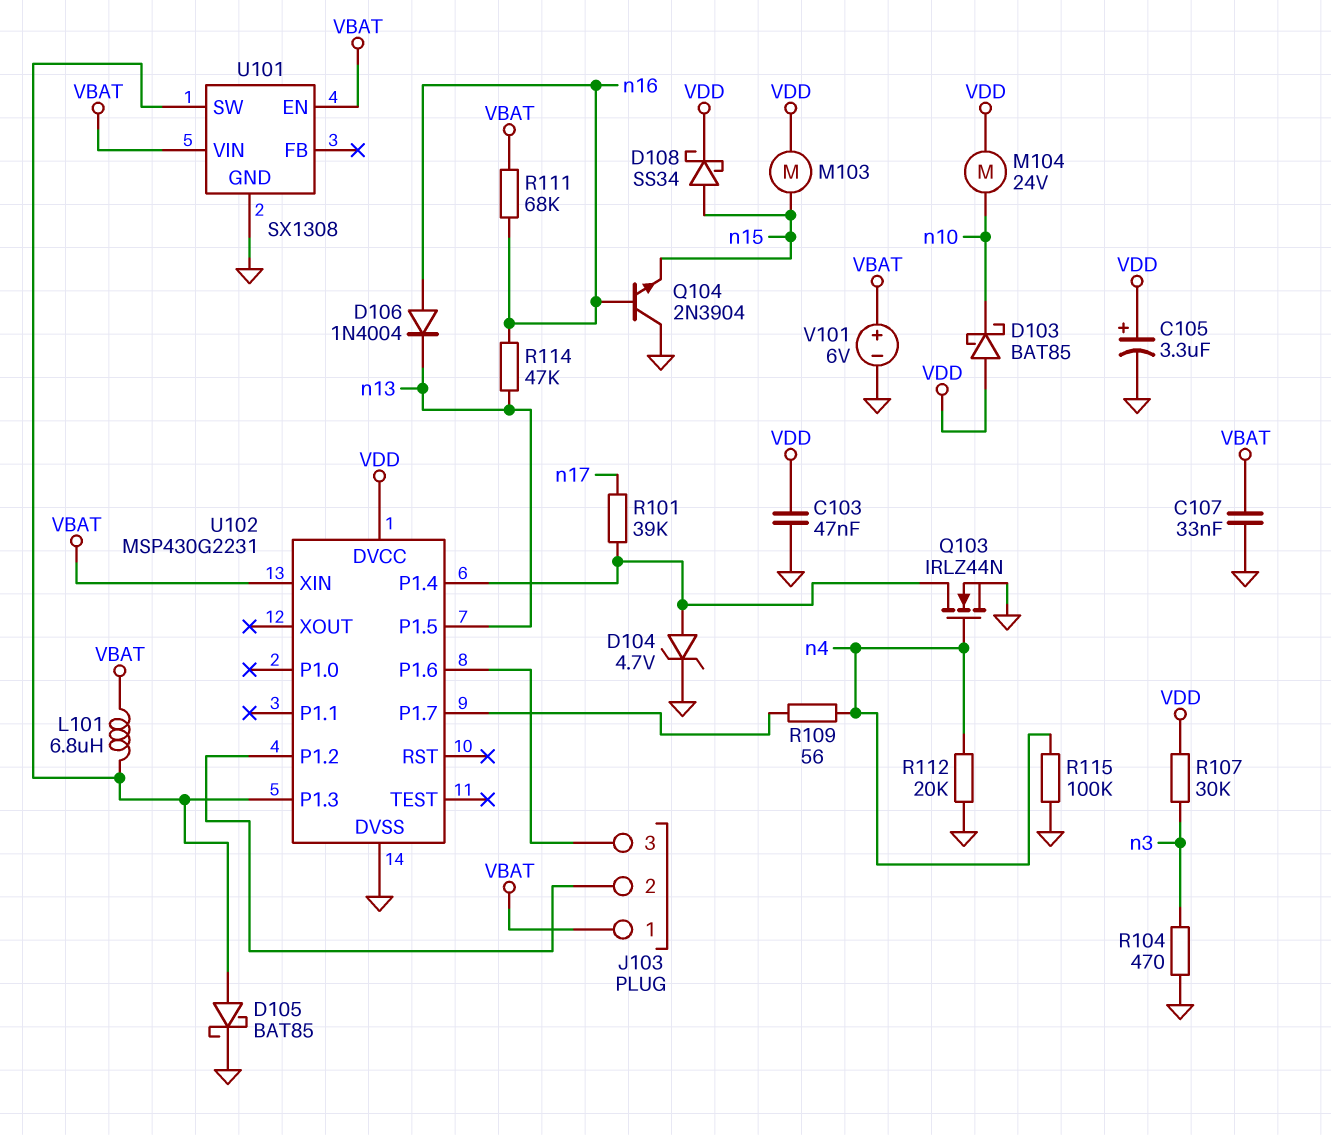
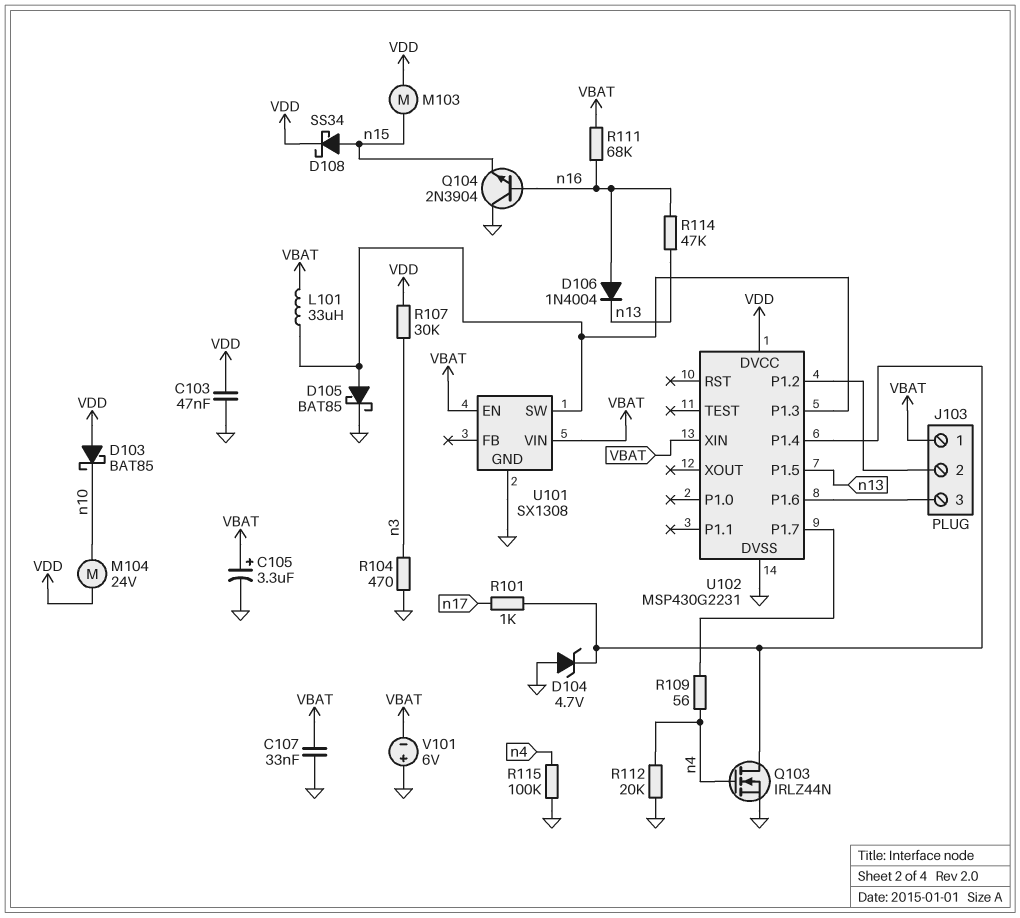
C105: 3.3uF (plus VDD, minus GND) -> 3.3uF (plus VBAT, minus GND)
D104: zener 4.7V (A U102/P1.4, K GND) -> zener 4.7V (A GND, K U102/P1.4)
L101: 6.8uH (U101/SW, VBAT) -> 33uH (U101/SW, VBAT)
R101: 39k (U102/P1.4, n17) -> 1k (U102/P1.4, n17)
V101: 6V (plus VBAT, minus GND) -> 6V (plus GND, minus VBAT)

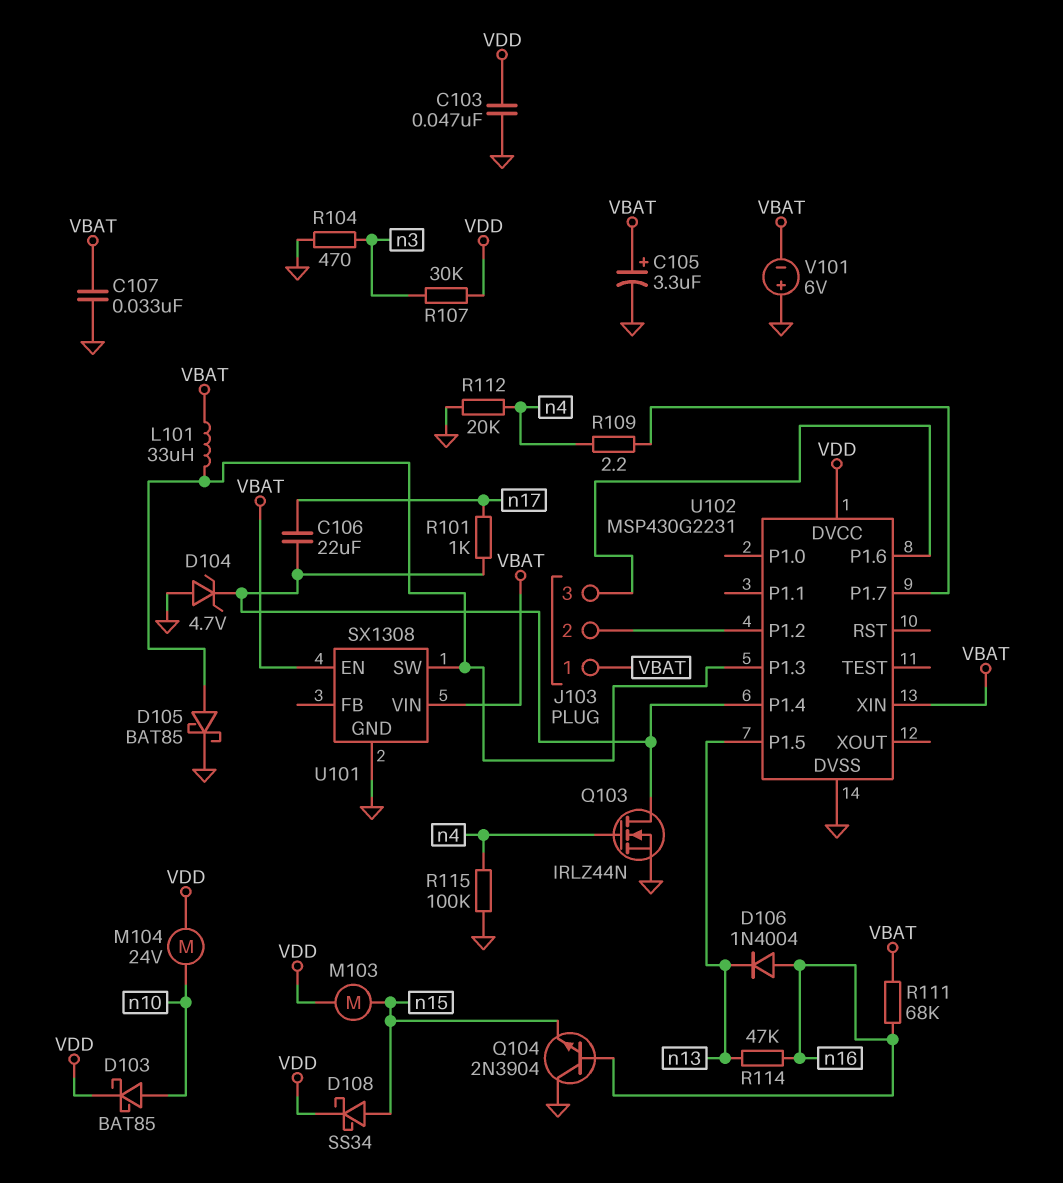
C106: none -> 22uF (U102/P1.4, n17)
D103: schottky BAT85 (A VDD, K n10) -> schottky BAT85 (A n10, K VDD)
R109: 56 (U102/P1.7, n4) -> 2.2 (U102/P1.7, n4)

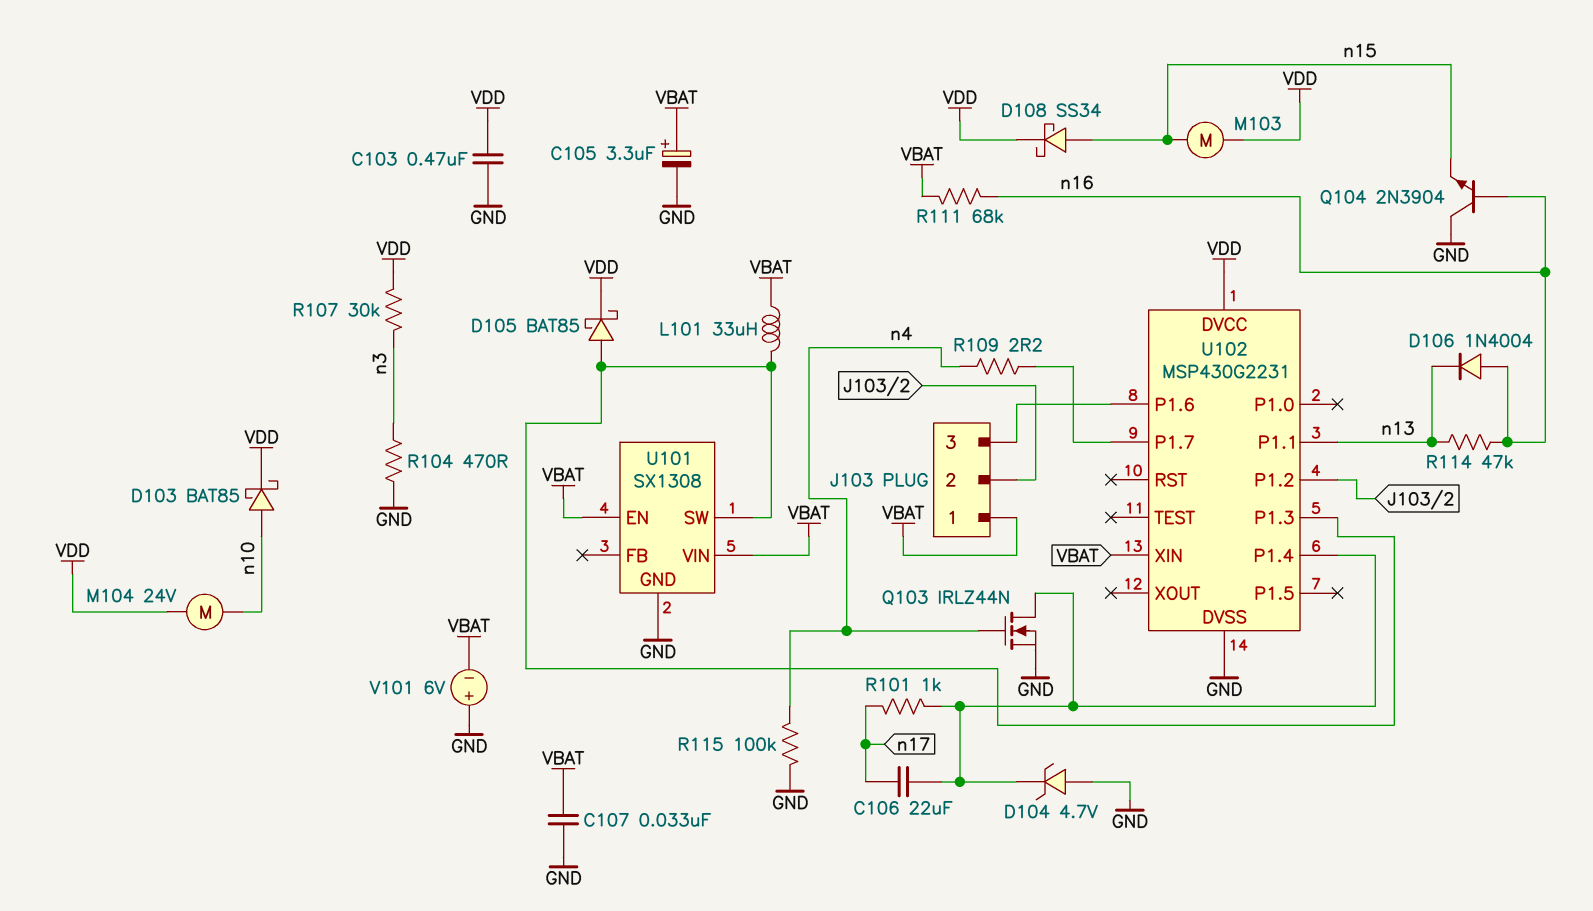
C103: 47nF (GND, VDD) -> 470nF (GND, VDD)
D105: schottky BAT85 (A U101/SW, K GND) -> schottky BAT85 (A U101/SW, K VDD)
R112: 20k (GND, n4) -> none
U102 pin P1.1: none -> n13
U102 pin P1.5: n13 -> none

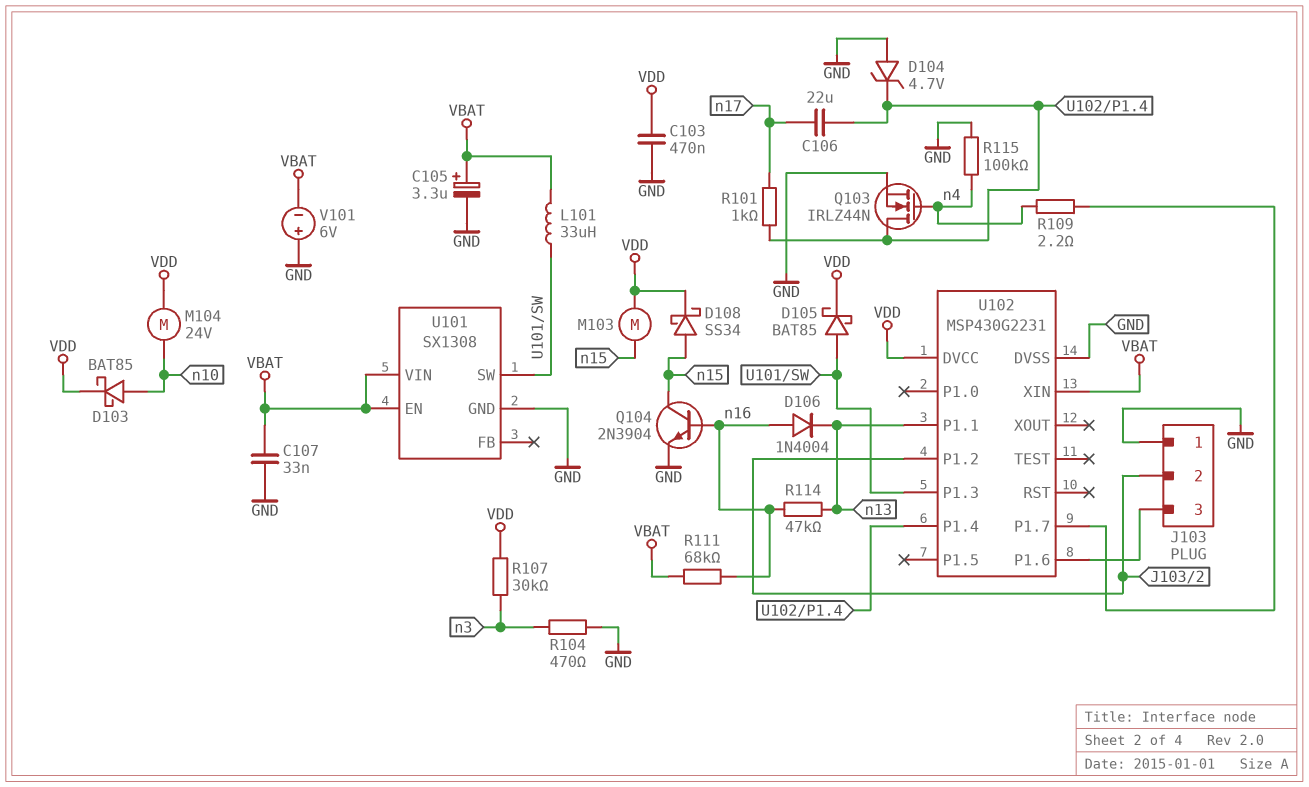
J103 pin 1: VBAT -> GND
Q104: NPN 2N3904 (B n16, C GND, E n15) -> NPN 2N3904 (B n16, C n15, E GND)

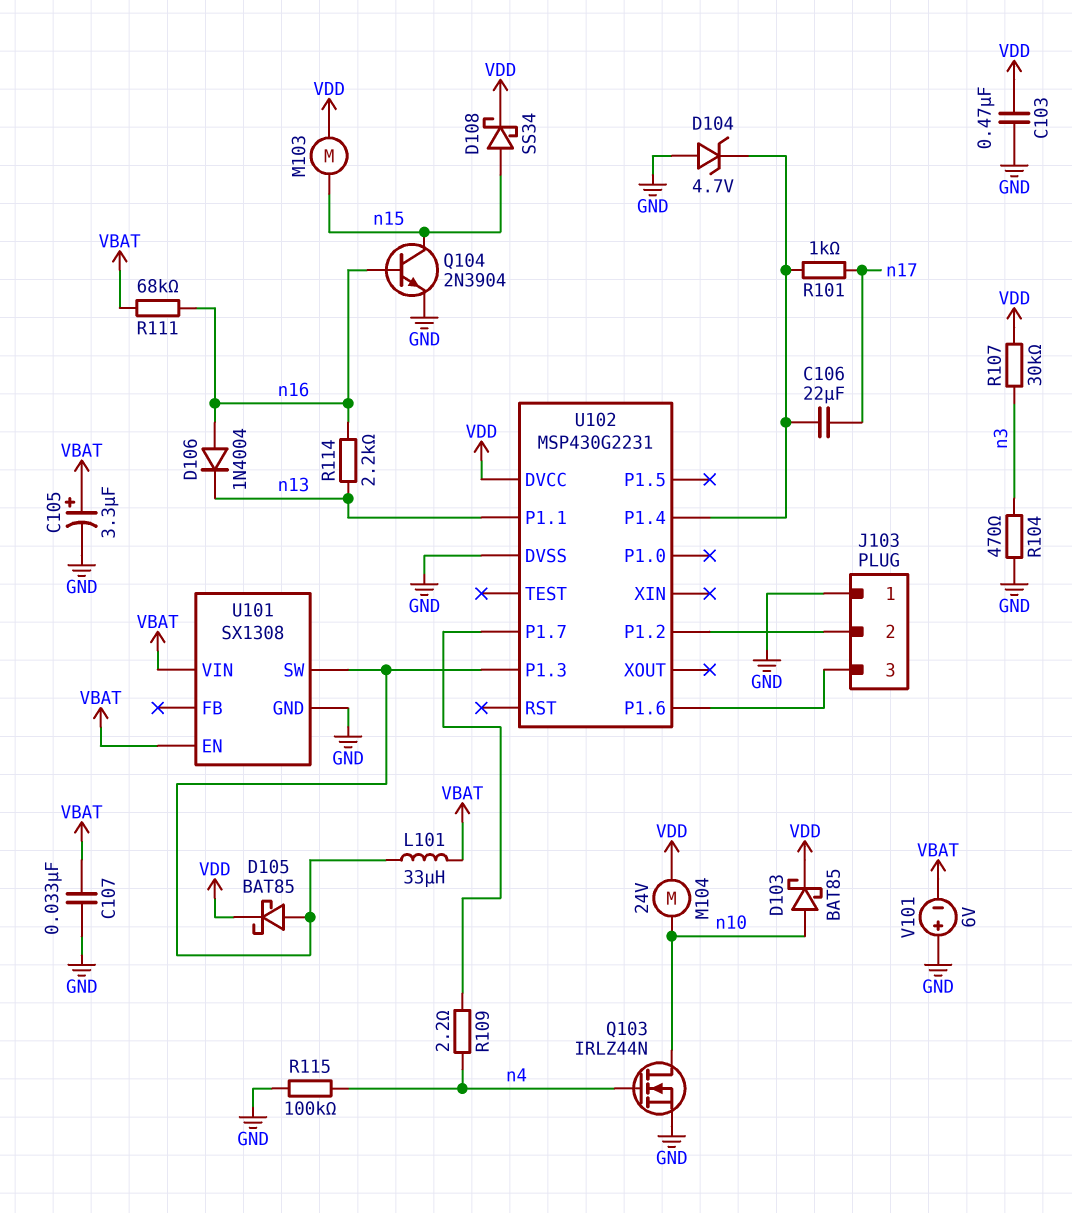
Q103: NMOS IRLZ44N (G n4, D U102/P1.4, S GND) -> NMOS IRLZ44N (G n4, D n10, S GND)
R114: 47k (n13, n16) -> 2.2k (n13, n16)
U102 pin XIN: VBAT -> none

